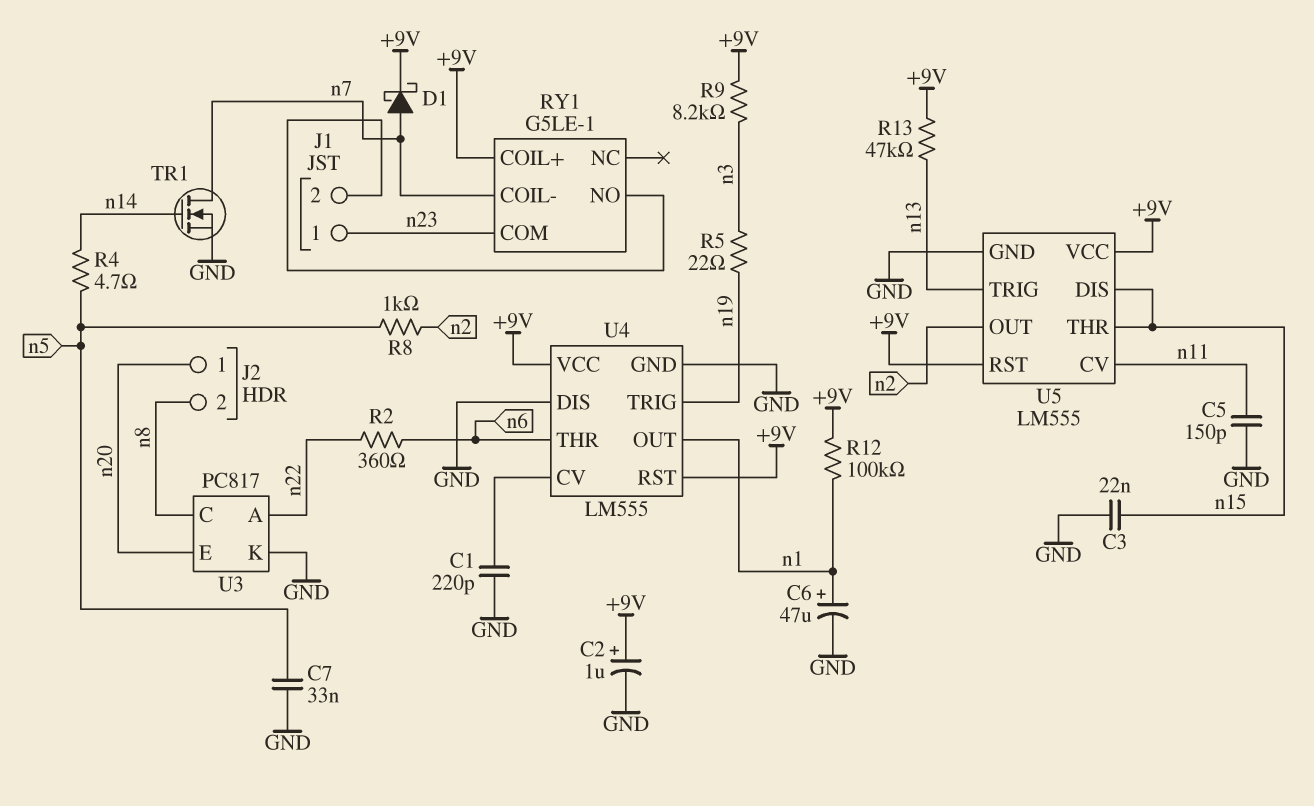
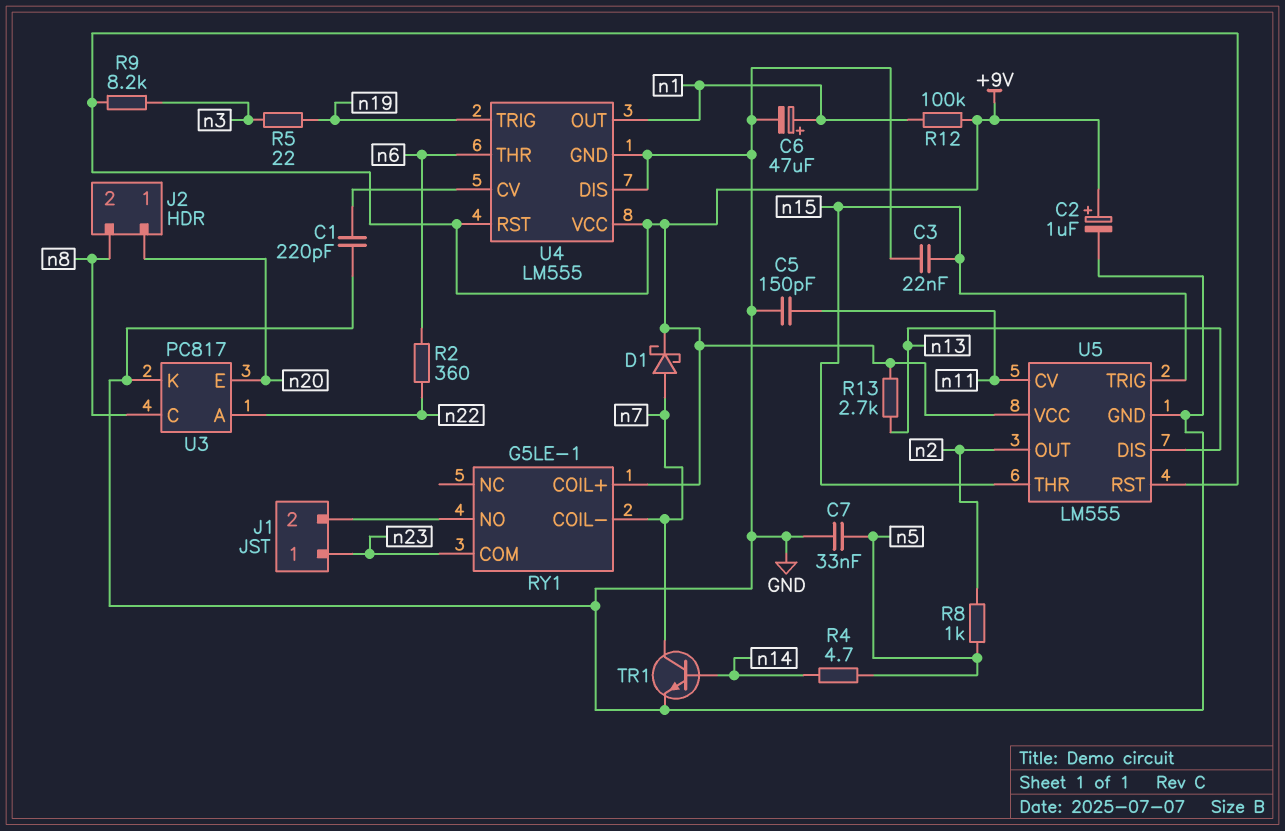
R13: 47k (+9V, n13) -> 2.7k (+9V, n13)
TR1: NMOS (G n14, D n7, S GND) -> NPN (B n14, C n7, E GND)
U5 pin DIS: n15 -> n13
U5 pin TRIG: n13 -> n15

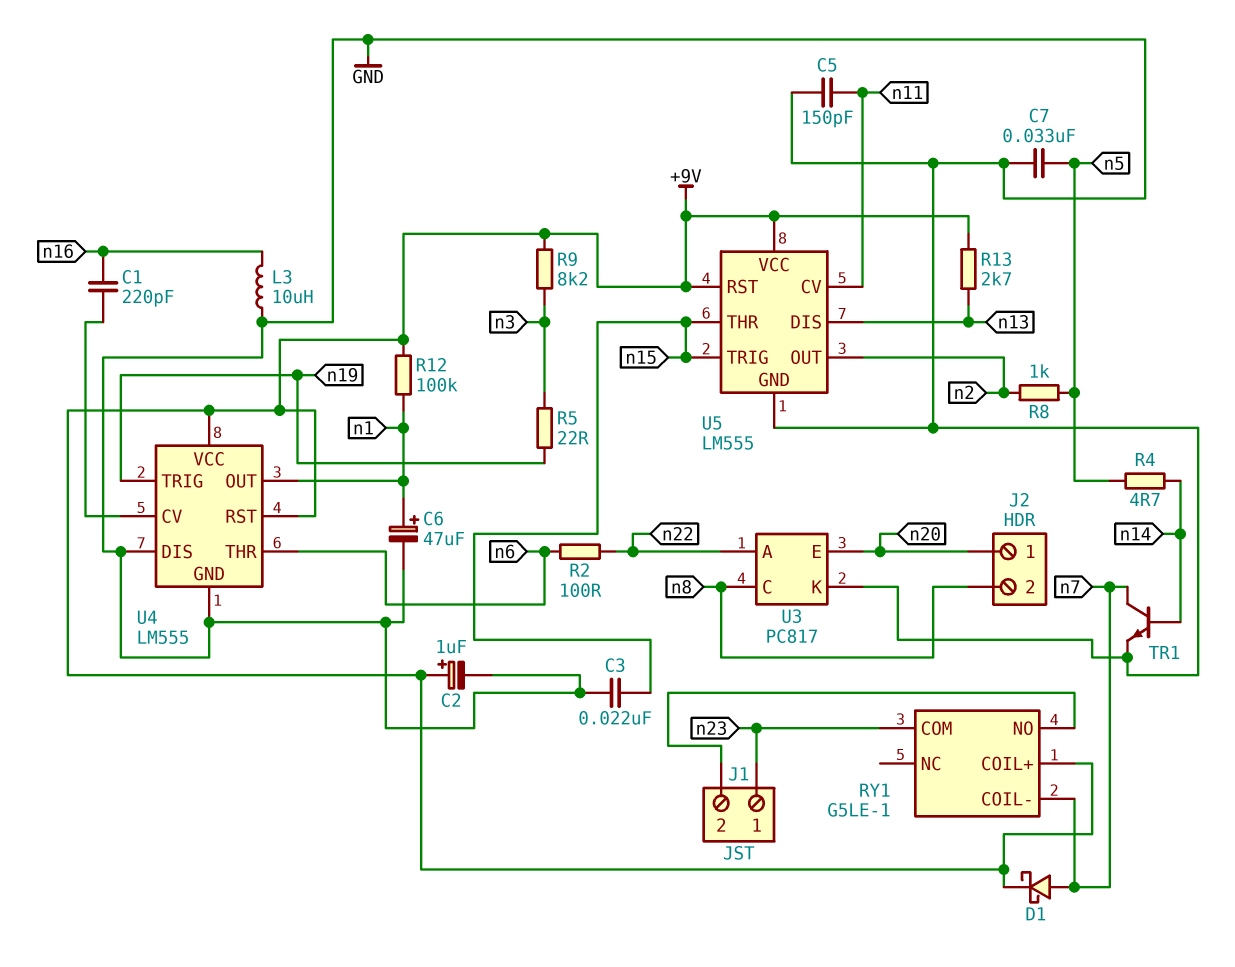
C1: 220pF (GND, U4/CV) -> 220pF (U4/CV, n16)
L3: none -> 10uH (GND, n16)
R2: 360 (n6, n22) -> 100 (n6, n22)

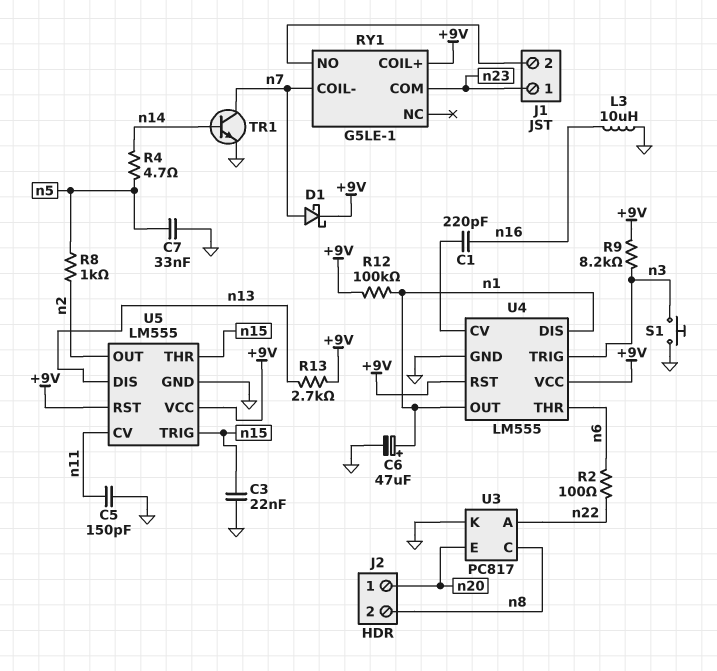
C2: 1uF (plus +9V, minus GND) -> none
R5: 22 (n3, n19) -> none
S1: none -> button (GND, n3)
U4 pin DIS: GND -> n1
U4 pin TRIG: n19 -> n3

